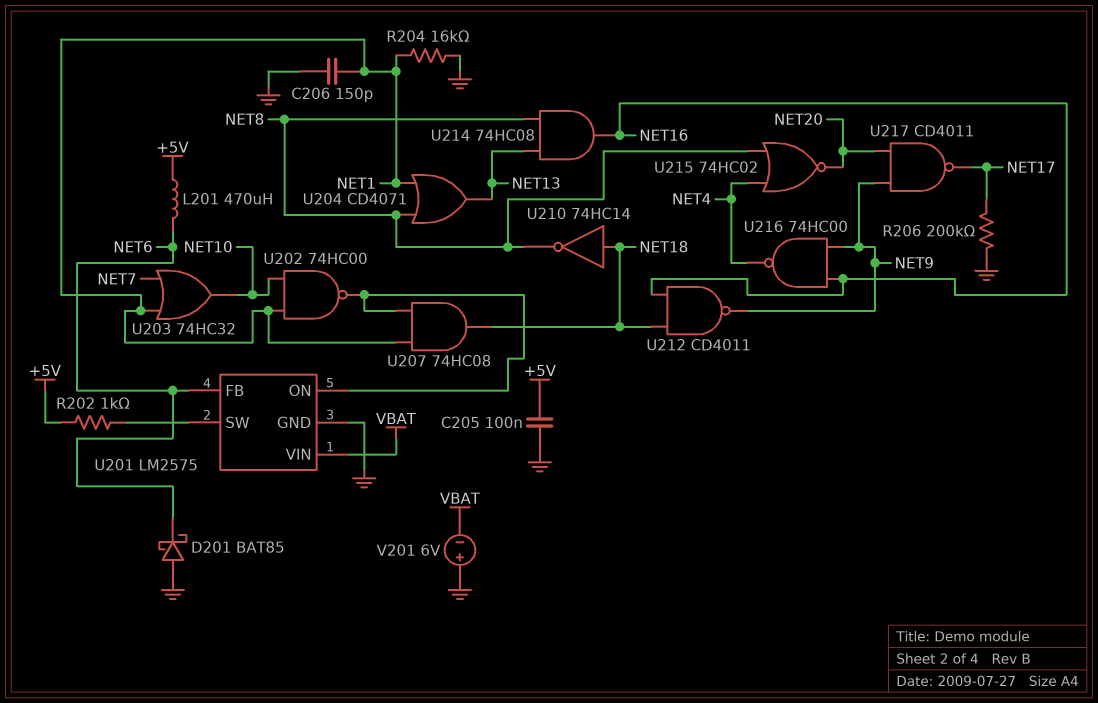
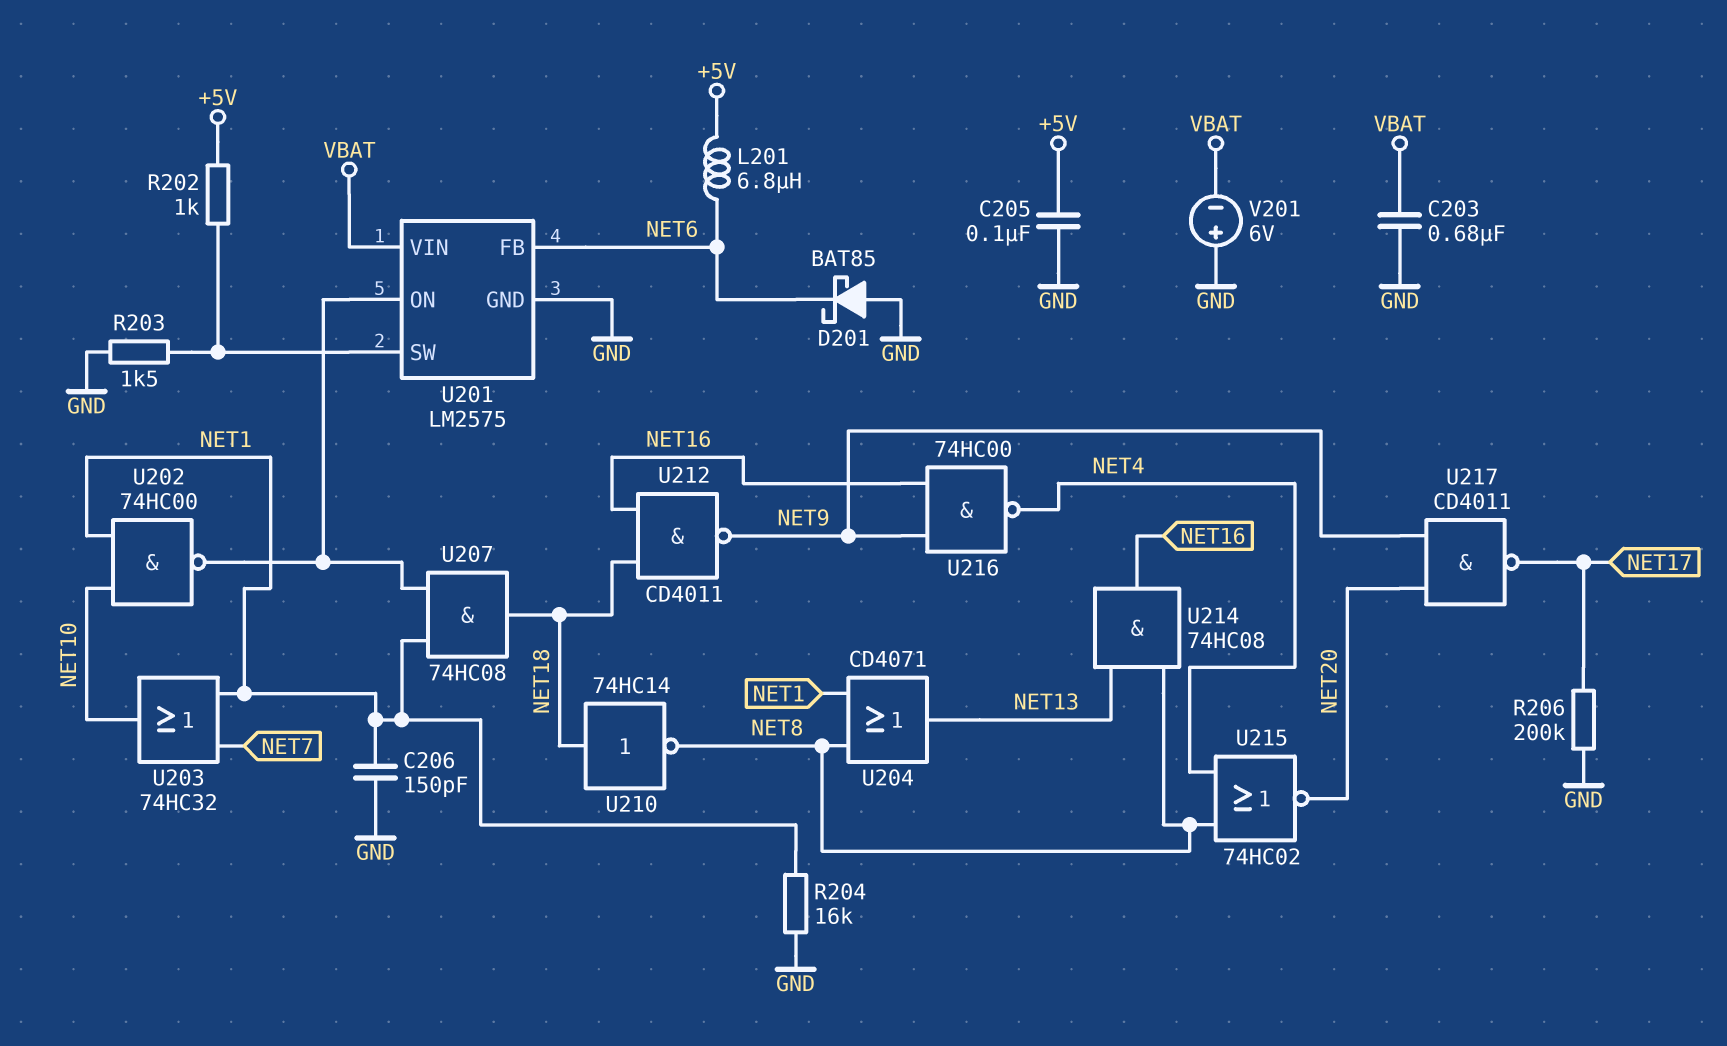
C203: none -> 680nF (GND, VBAT)
L201: 470uH (+5V, NET6) -> 6.8uH (+5V, NET6)
R203: none -> 1.5k (GND, U201/SW)

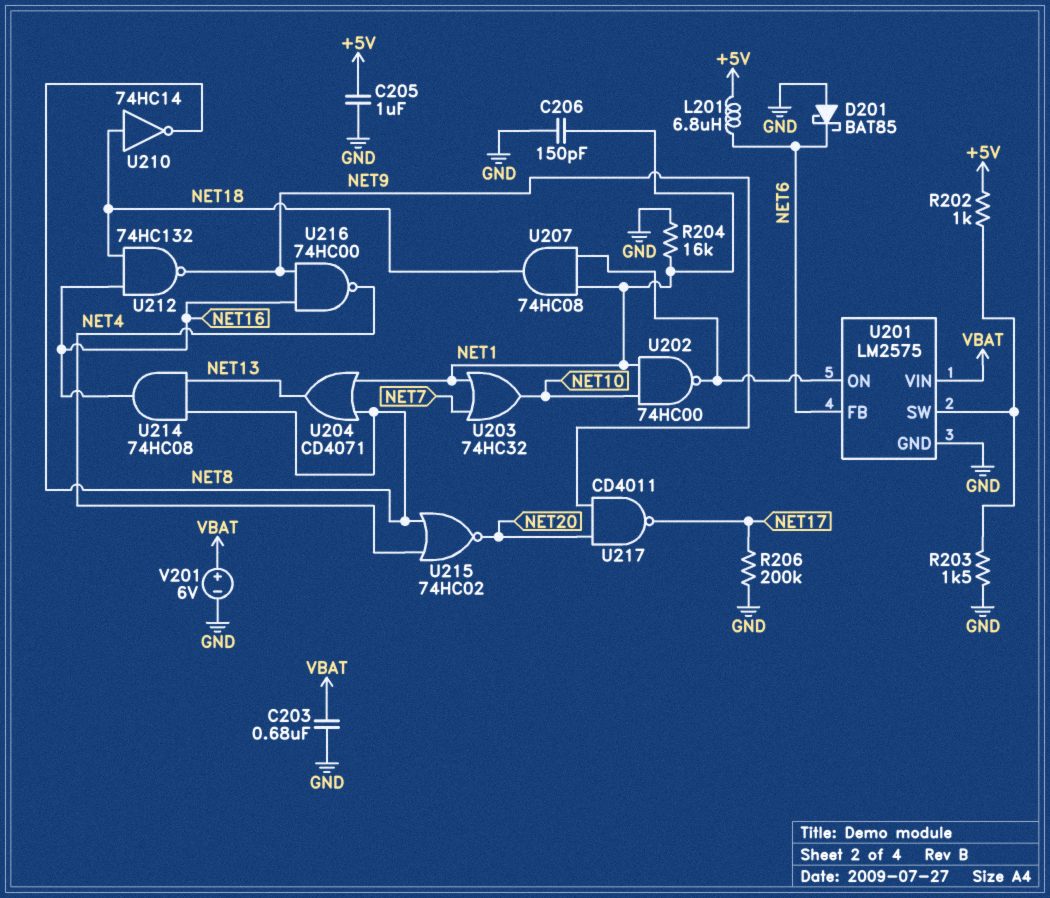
C205: 100nF (+5V, GND) -> 1uF (+5V, GND)
U212: NAND CD4011 (in NET16, in NET18, out NET9) -> NAND 74HC132 (in NET16, in NET18, out NET9)
V201: 6V (plus GND, minus VBAT) -> 6V (plus VBAT, minus GND)

